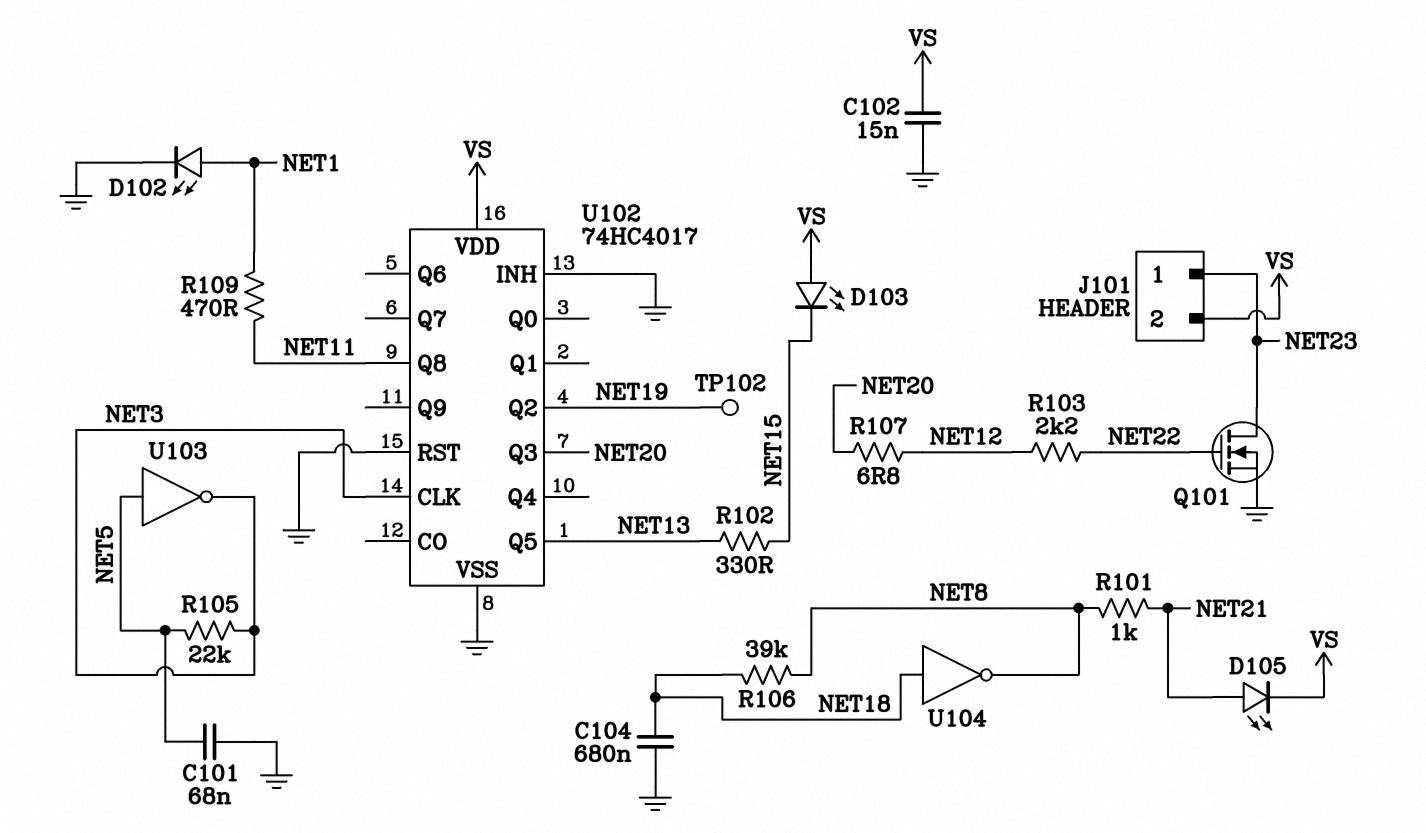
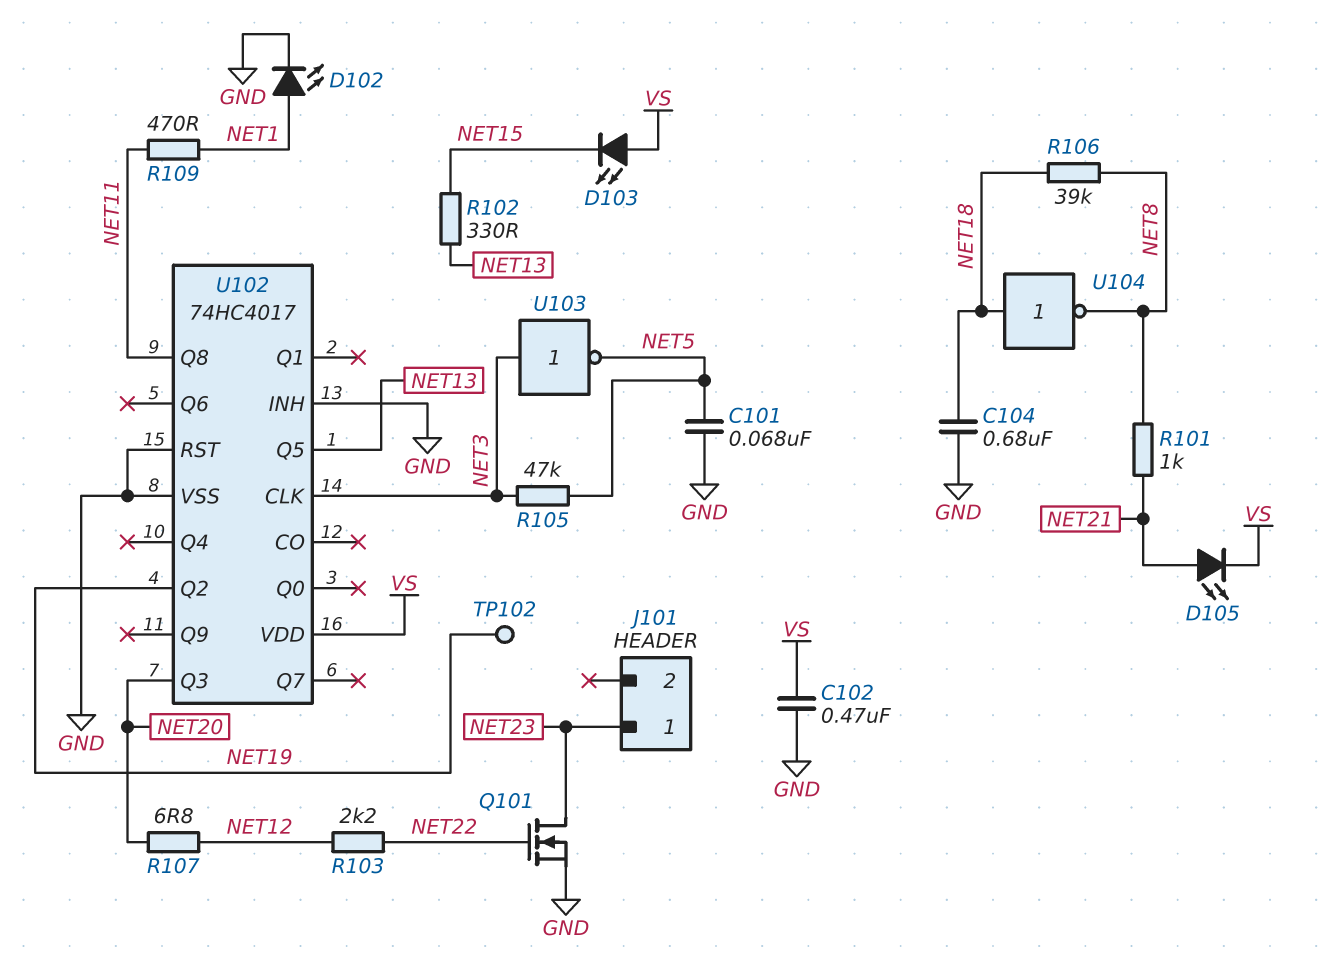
C102: 15nF (GND, VS) -> 470nF (GND, VS)
J101 pin 2: VS -> none
R105: 22k (NET3, NET5) -> 47k (NET3, NET5)
U103: NOT (in NET5, out NET3) -> NOT (in NET3, out NET5)

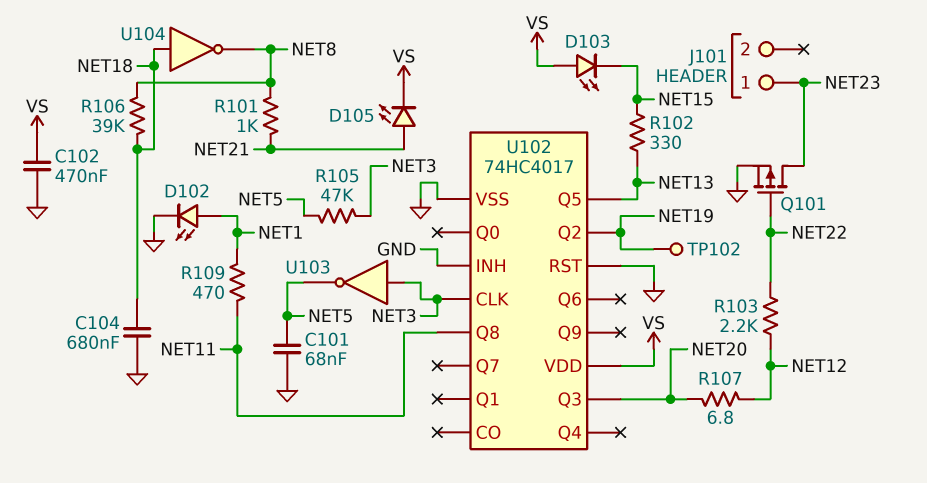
Q101: NMOS (G NET22, D NET23, S GND) -> PMOS (G NET22, D NET23, S GND)

